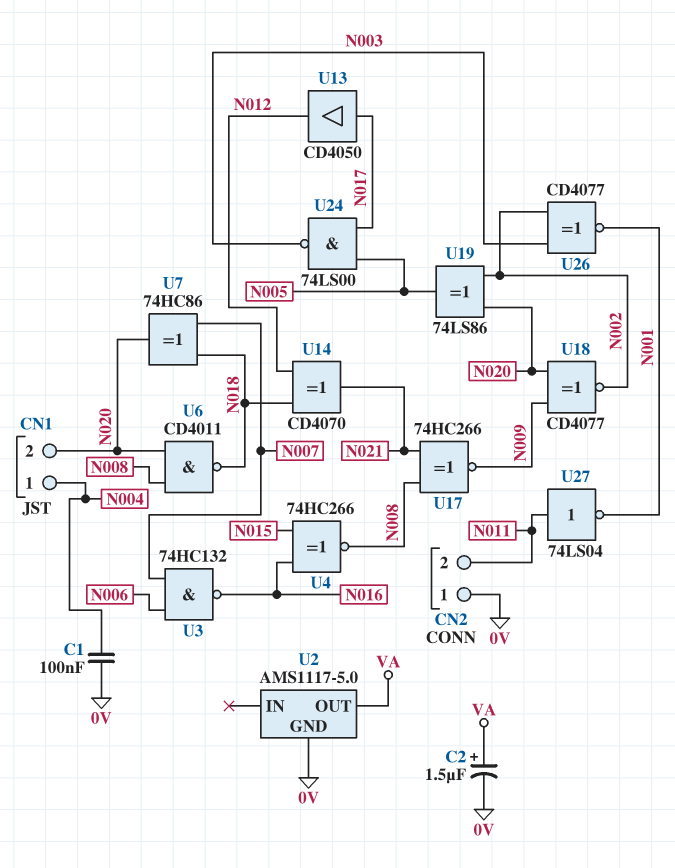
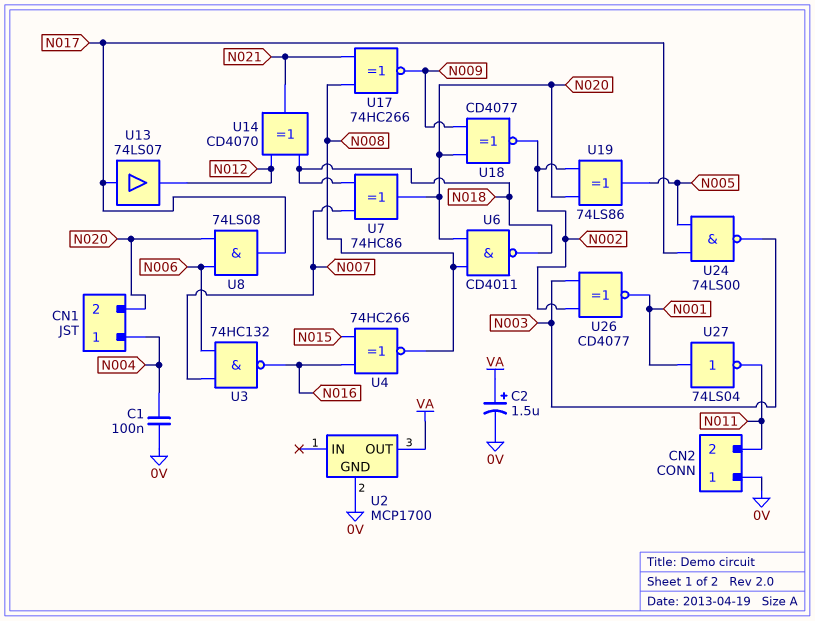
U2: AMS1117-5.0 -> MCP1700
U8: none -> AND 74LS08 (in N006, in N020, out N017)
U13: buffer CD4050 (in N017, out N012) -> buffer 74LS07 (in N017, out N012)
U27: NOT 74LS04 (in N011, out N001) -> NOT 74LS04 (in N001, out N011)

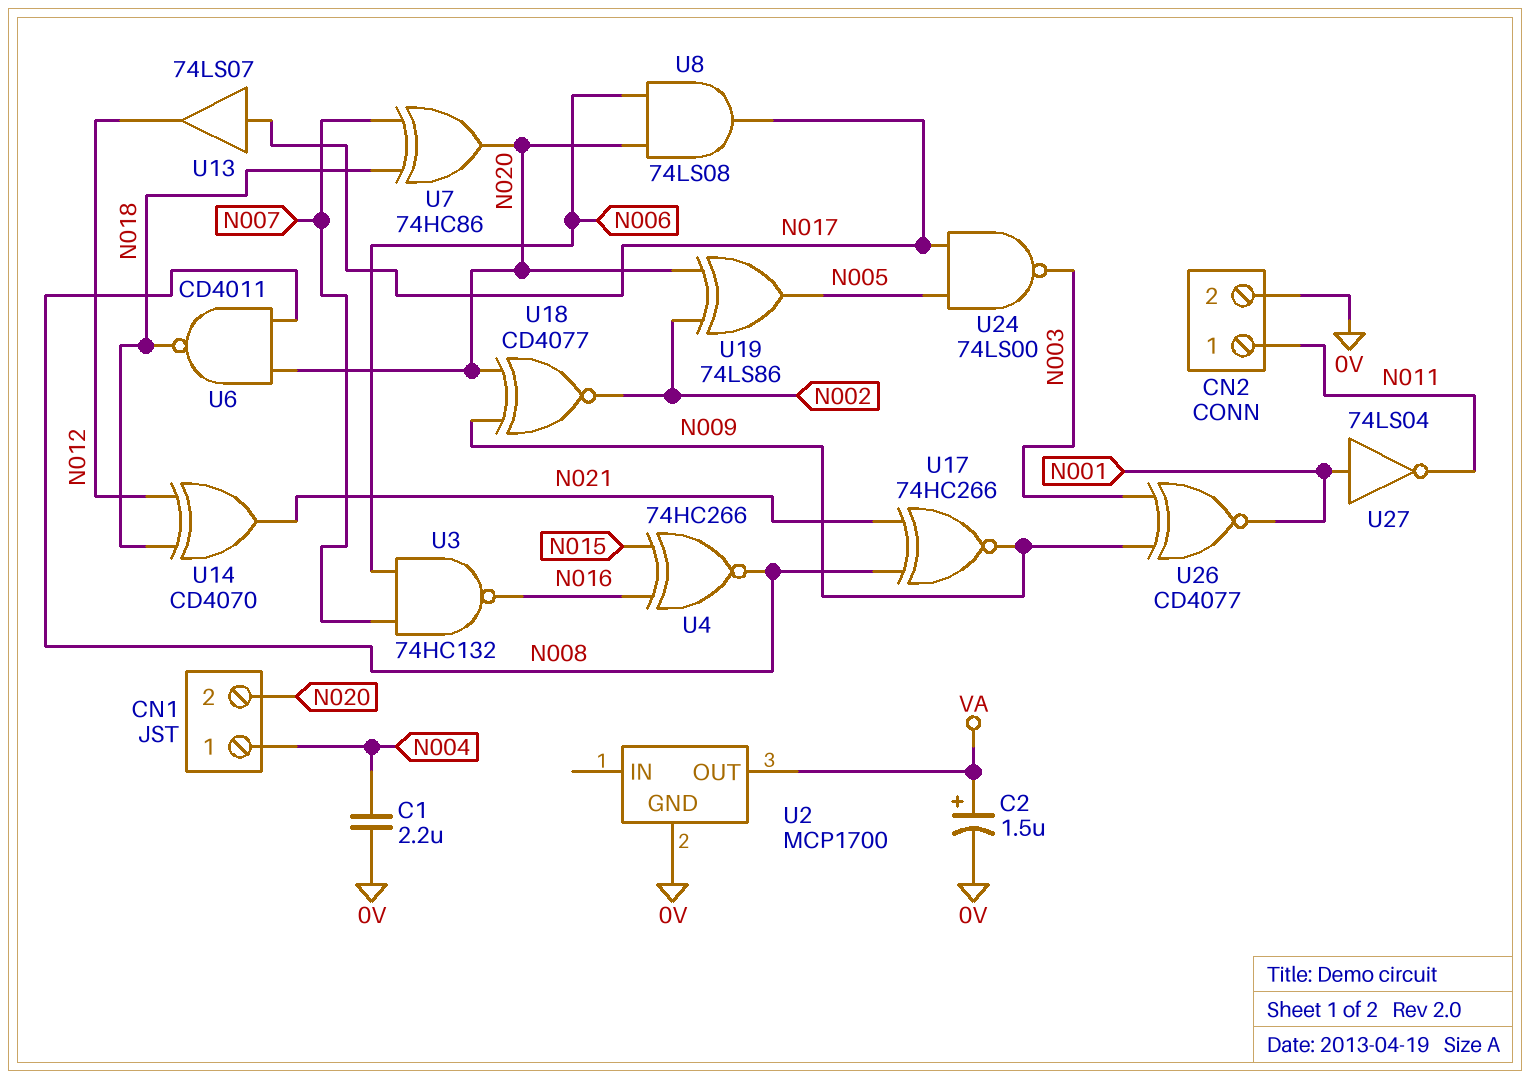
C1: 100nF (0V, N004) -> 2.2uF (0V, N004)
CN2 pin 1: 0V -> N011
CN2 pin 2: N011 -> 0V
U26: XNOR CD4077 (in N002, in N003, out N001) -> XNOR CD4077 (in N003, in N009, out N001)

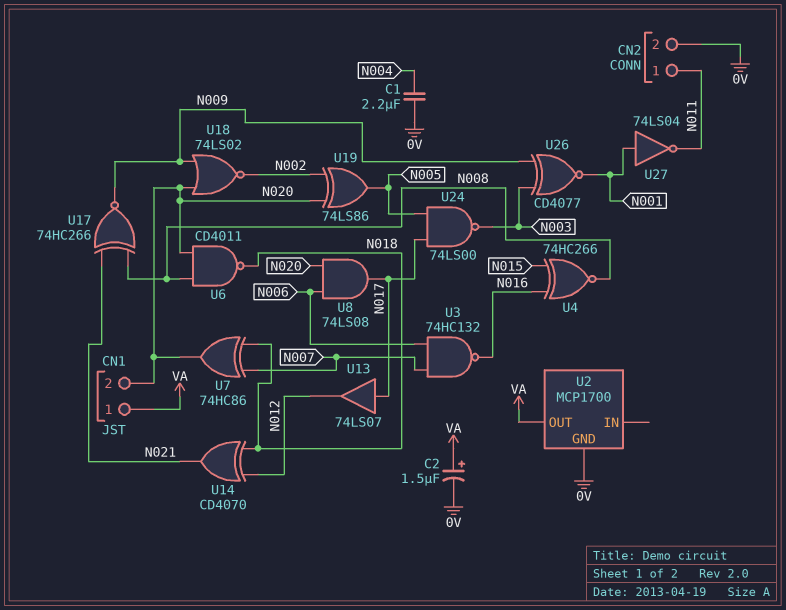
CN1 pin 1: N004 -> VA
U18: XNOR CD4077 (in N009, in N020, out N002) -> NOR 74LS02 (in N009, in N020, out N002)

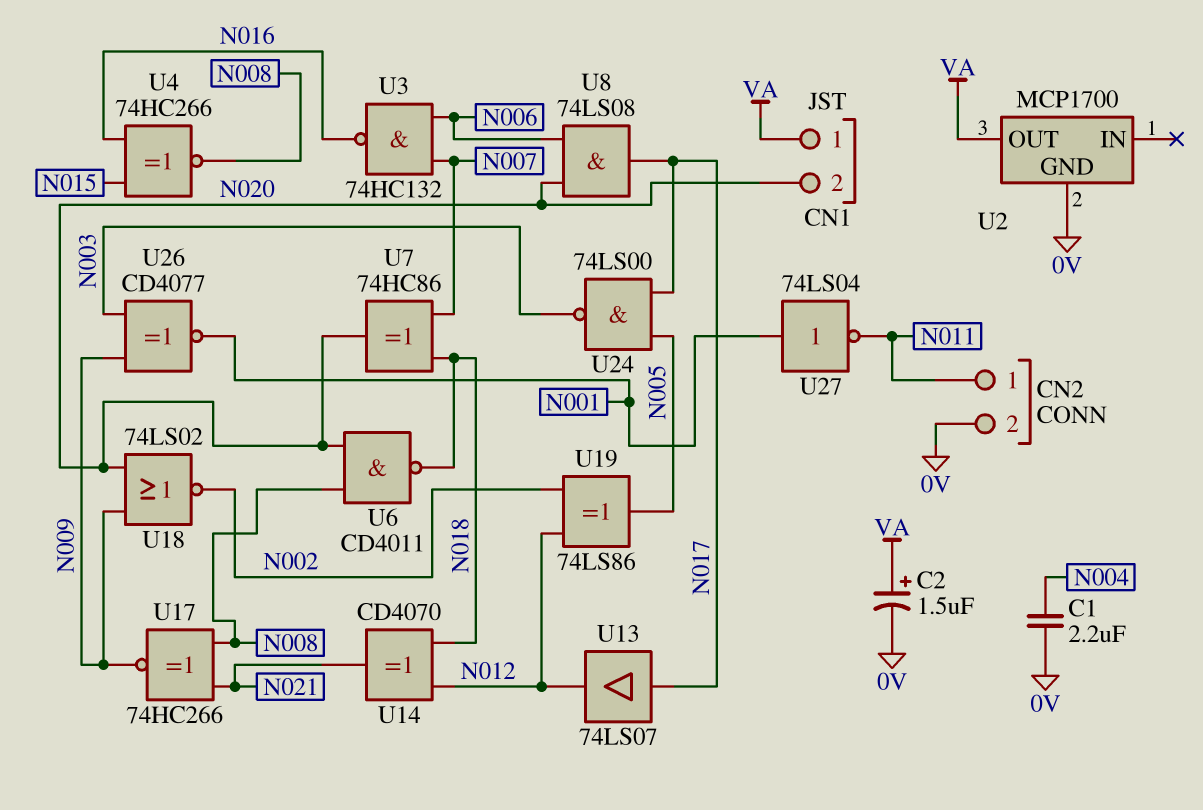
U19: XOR 74LS86 (in N002, in N020, out N005) -> XOR 74LS86 (in N002, in N012, out N005)

